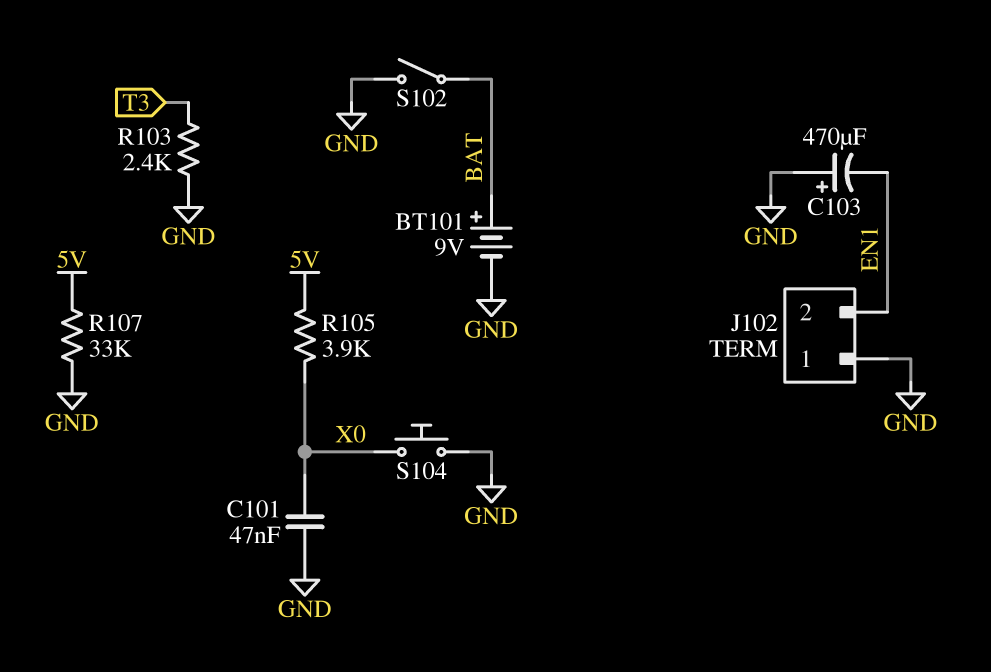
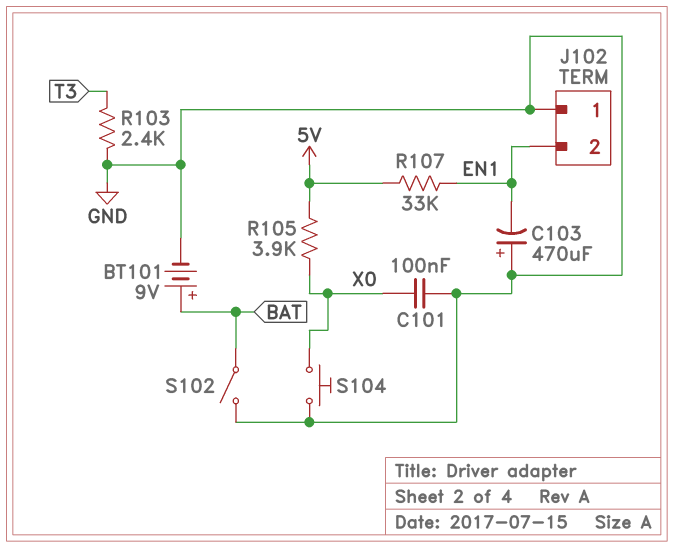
C101: 47nF (GND, X0) -> 100nF (GND, X0)
R107: 33k (5V, GND) -> 33k (5V, EN1)

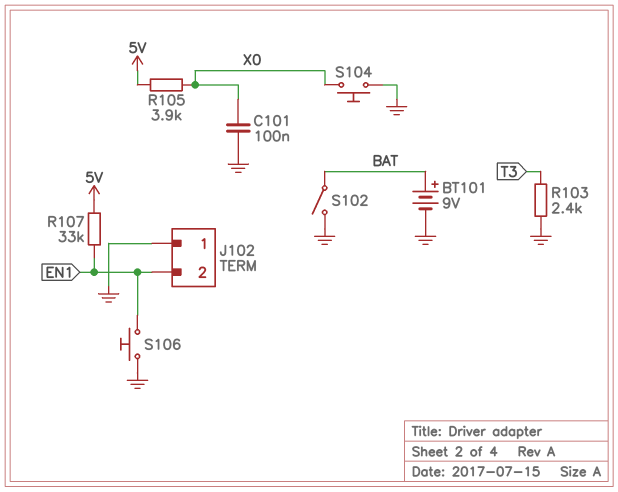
C103: 470uF (plus GND, minus EN1) -> none
S106: none -> button (EN1, GND)

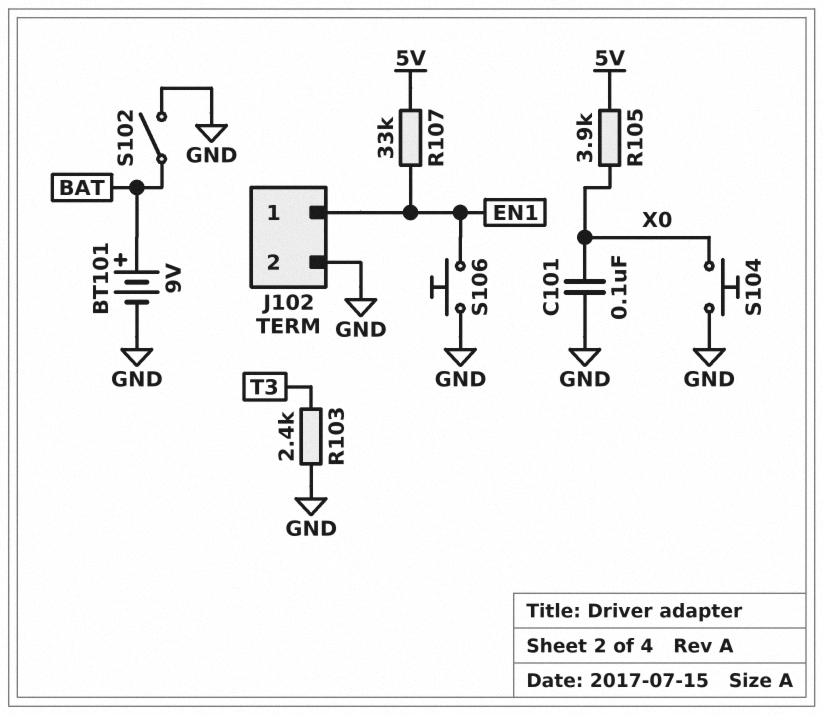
J102 pin 1: GND -> EN1
J102 pin 2: EN1 -> GND

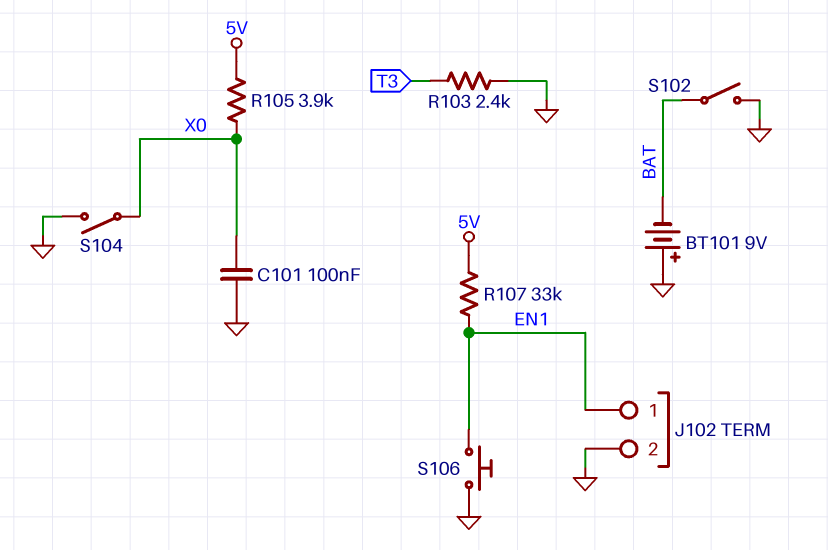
BT101: 9V (plus BAT, minus GND) -> 9V (plus GND, minus BAT)
S104: button (GND, X0) -> switch (GND, X0)

